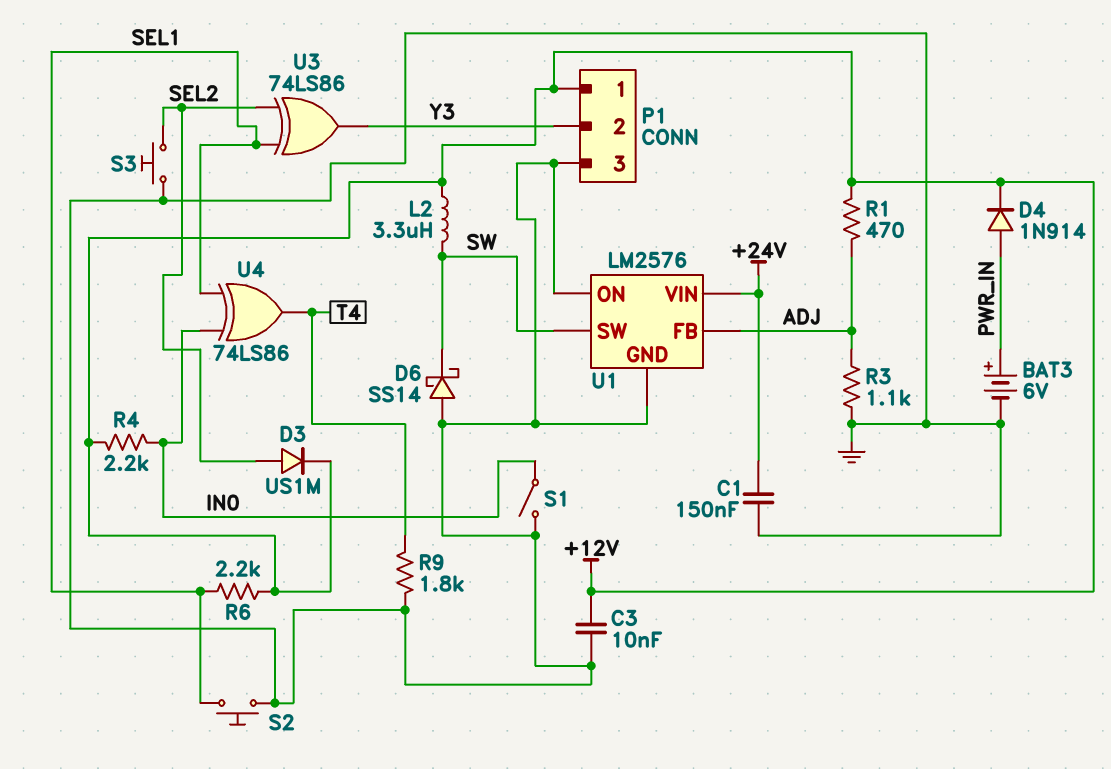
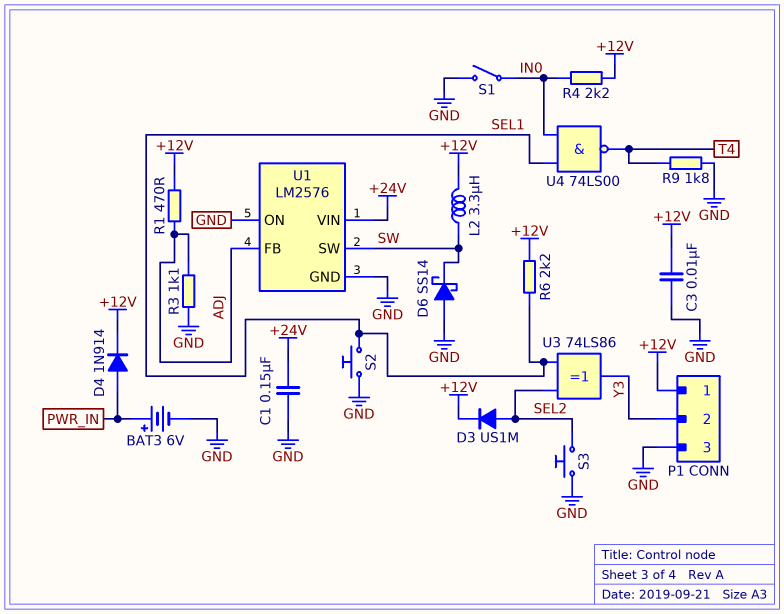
U4: XOR 74LS86 (in IN0, in SEL1, out T4) -> NAND 74LS00 (in IN0, in SEL1, out T4)

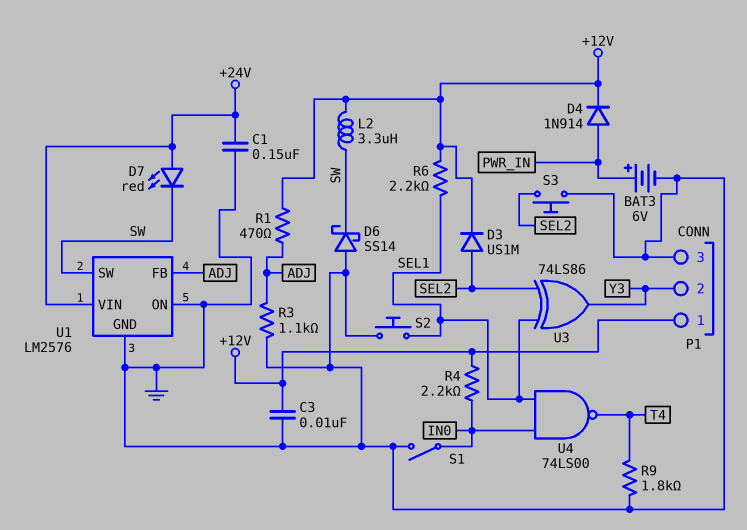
D7: none -> LED red (A +24V, K SW)

